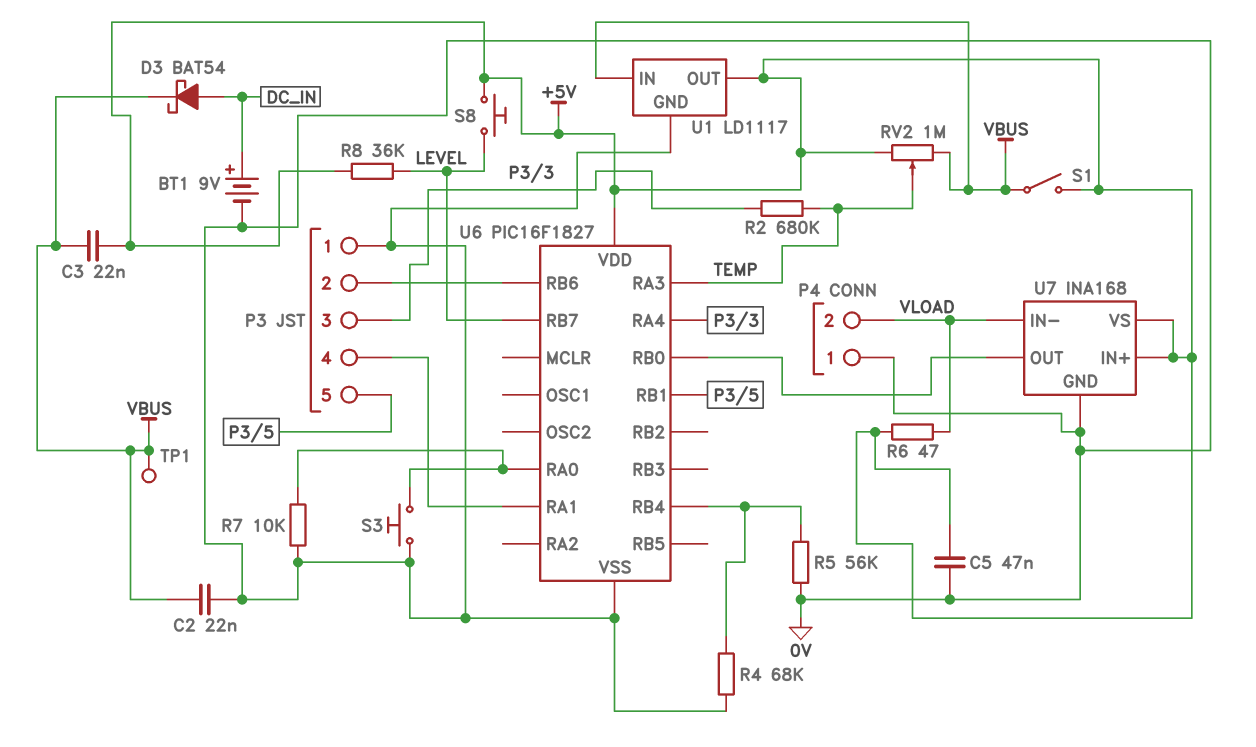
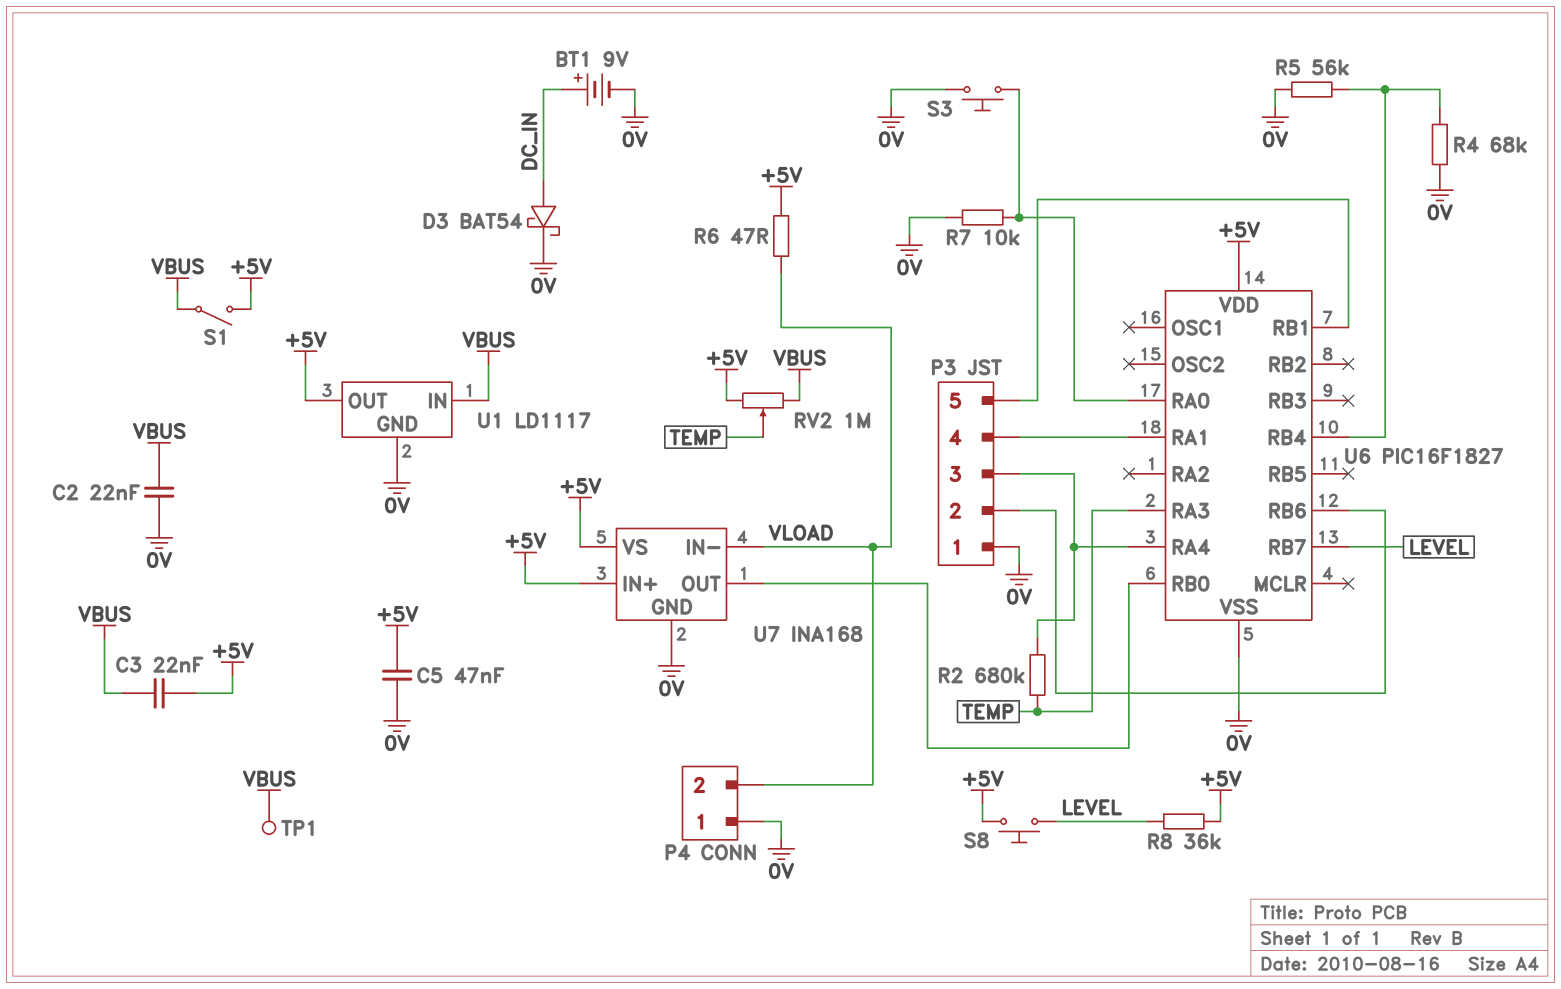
D3: schottky BAT54 (A DC_IN, K VBUS) -> schottky BAT54 (A DC_IN, K 0V)

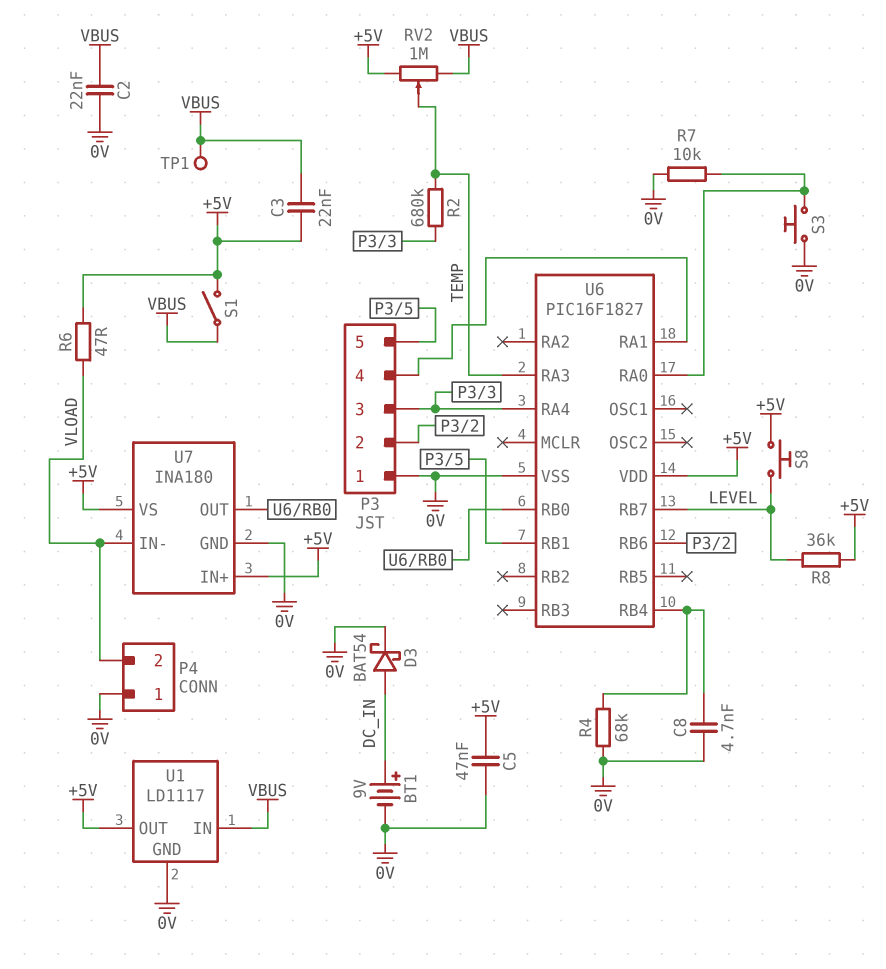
C8: none -> 4.7nF (0V, U6/RB4)
R5: 56k (0V, U6/RB4) -> none
U7: INA168 -> INA180

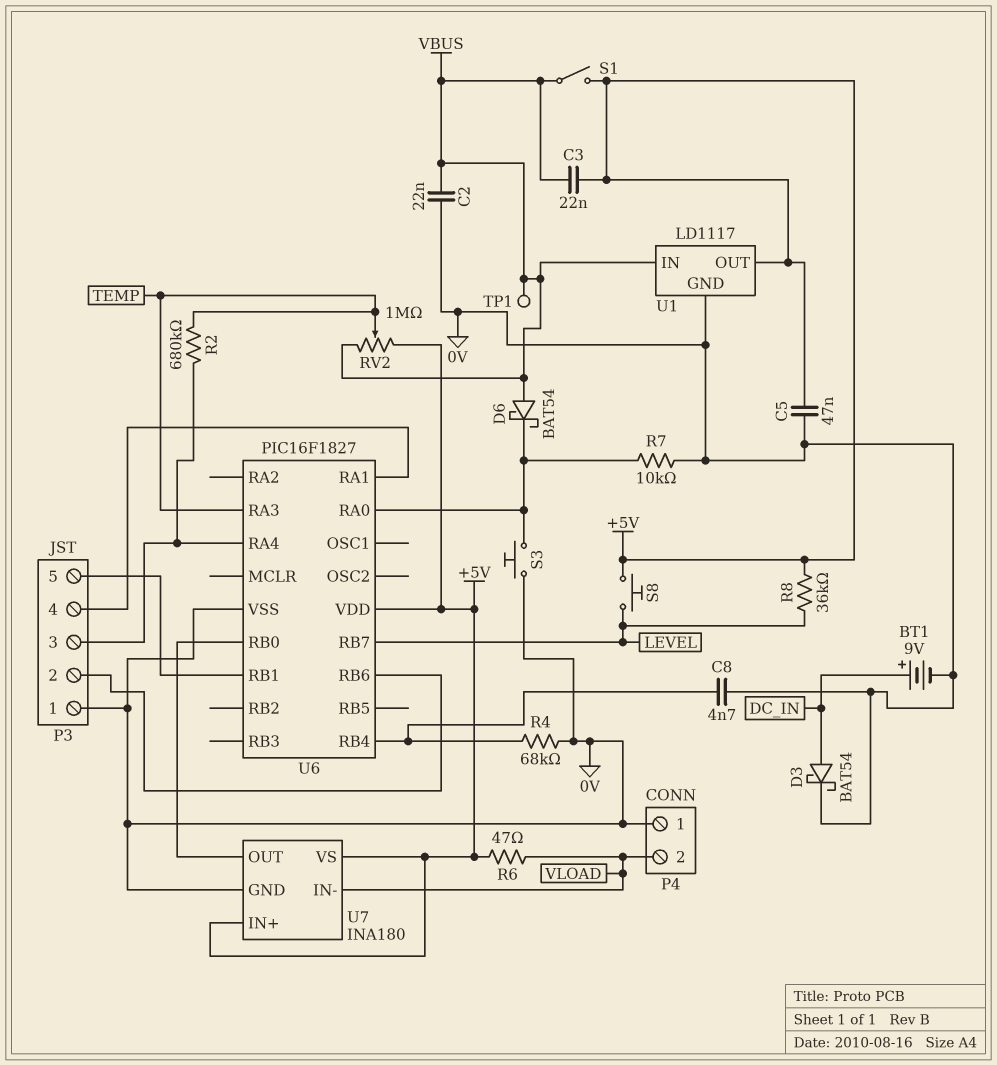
D6: none -> schottky BAT54 (A VBUS, K U6/RA0)

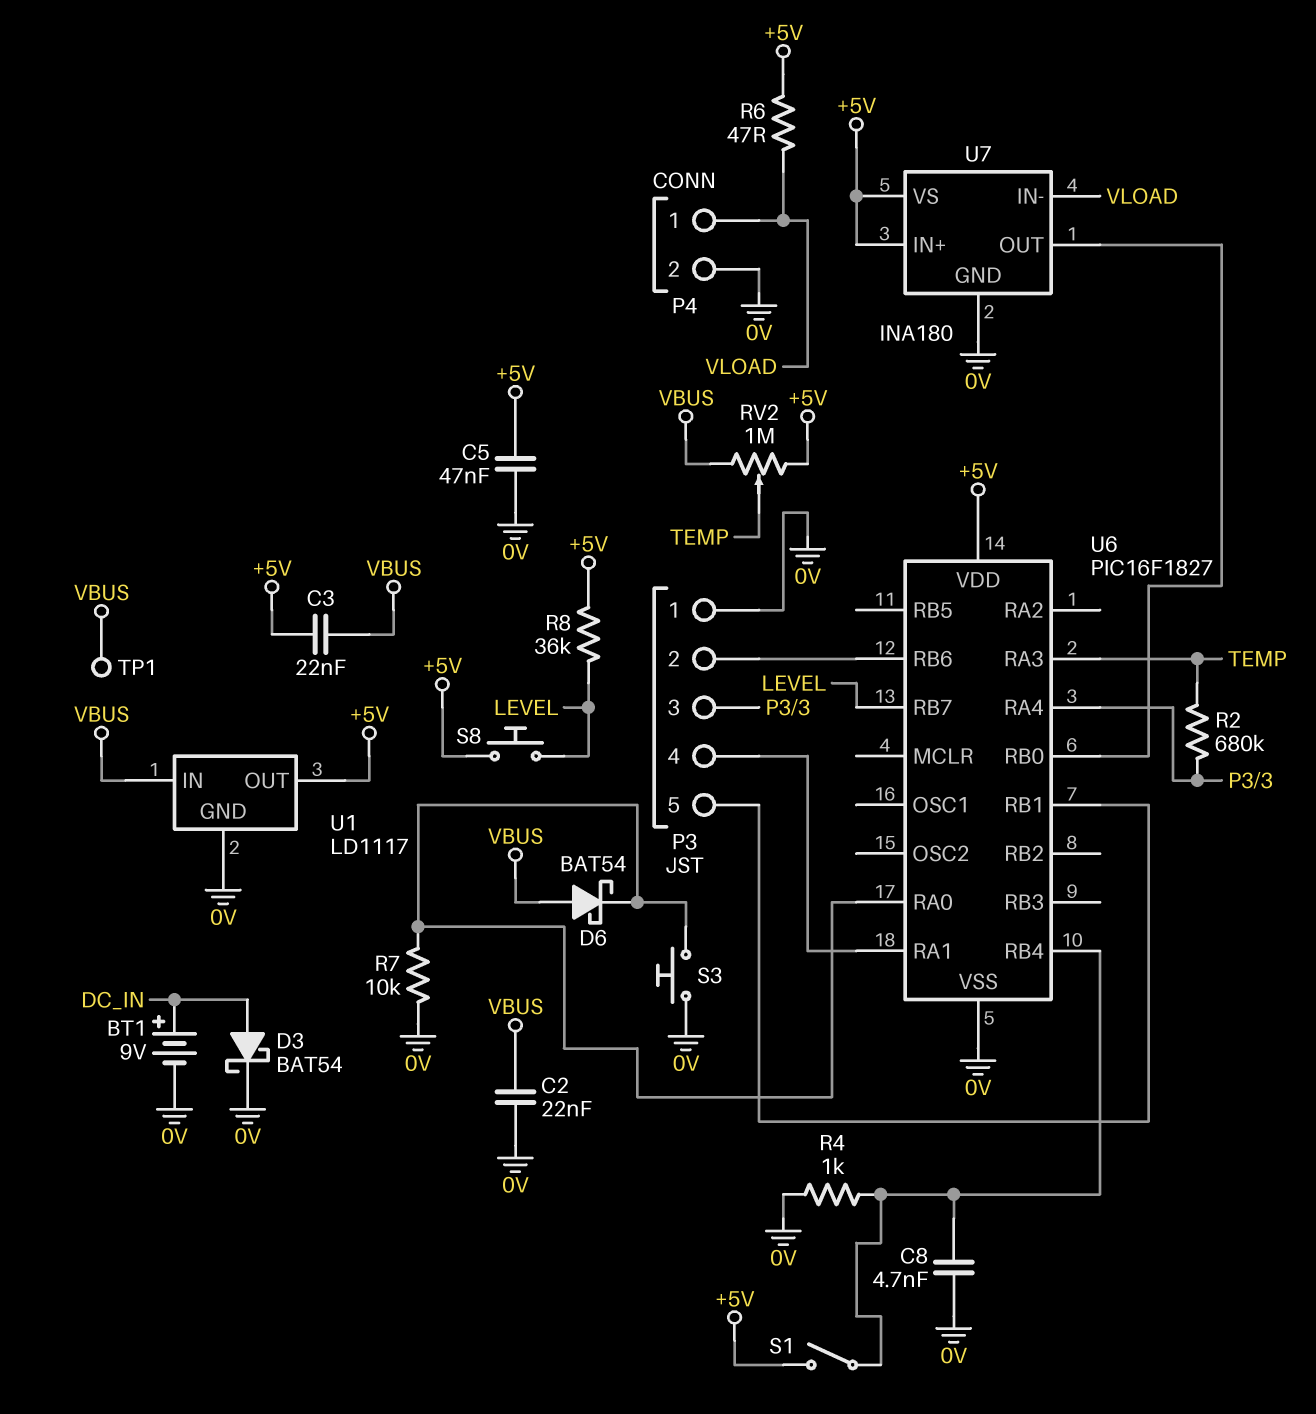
P4 pin 1: 0V -> VLOAD
P4 pin 2: VLOAD -> 0V
R4: 68k (0V, U6/RB4) -> 1k (0V, U6/RB4)
S1: switch (+5V, VBUS) -> switch (+5V, U6/RB4)

